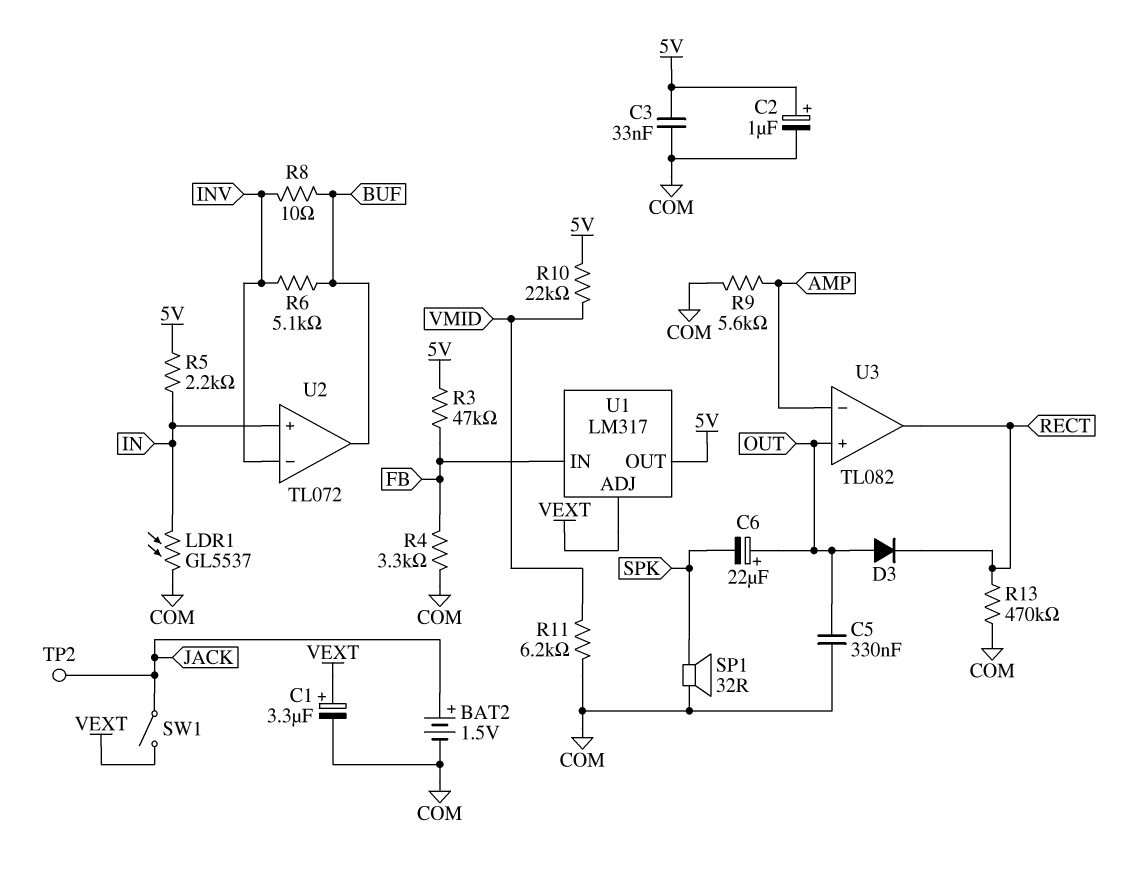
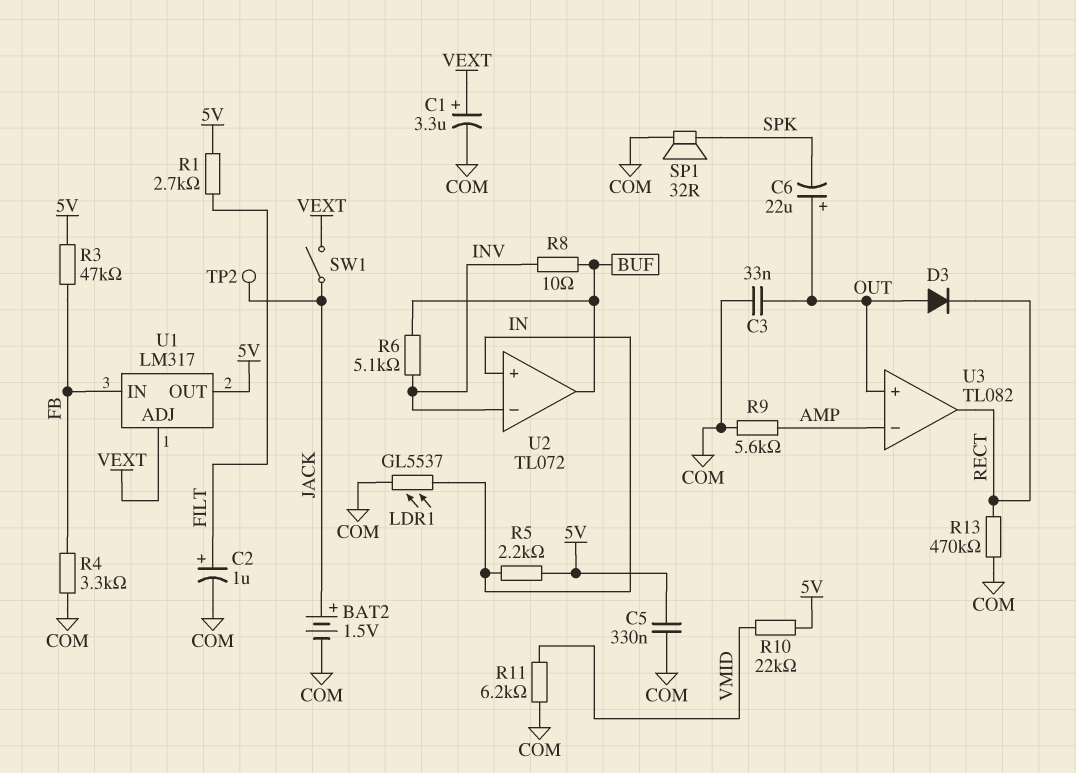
C2: 1uF (plus 5V, minus COM) -> 1uF (plus FILT, minus COM)
C3: 33nF (5V, COM) -> 33nF (COM, OUT)
C5: 330nF (COM, OUT) -> 330nF (5V, COM)
R1: none -> 2.7k (5V, FILT)

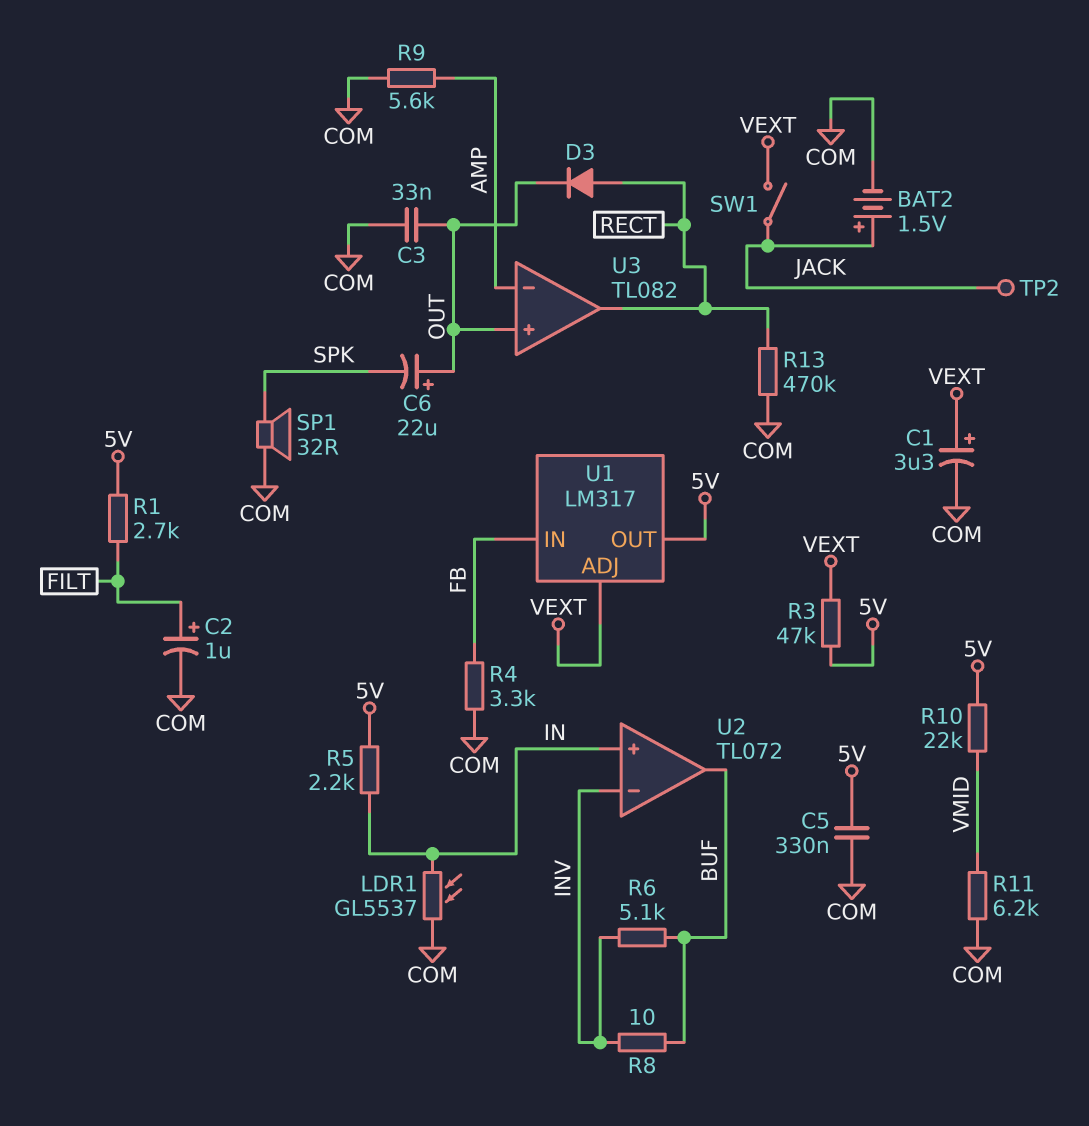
D3: diode (A OUT, K RECT) -> diode (A RECT, K OUT)
R3: 47k (5V, FB) -> 47k (5V, VEXT)

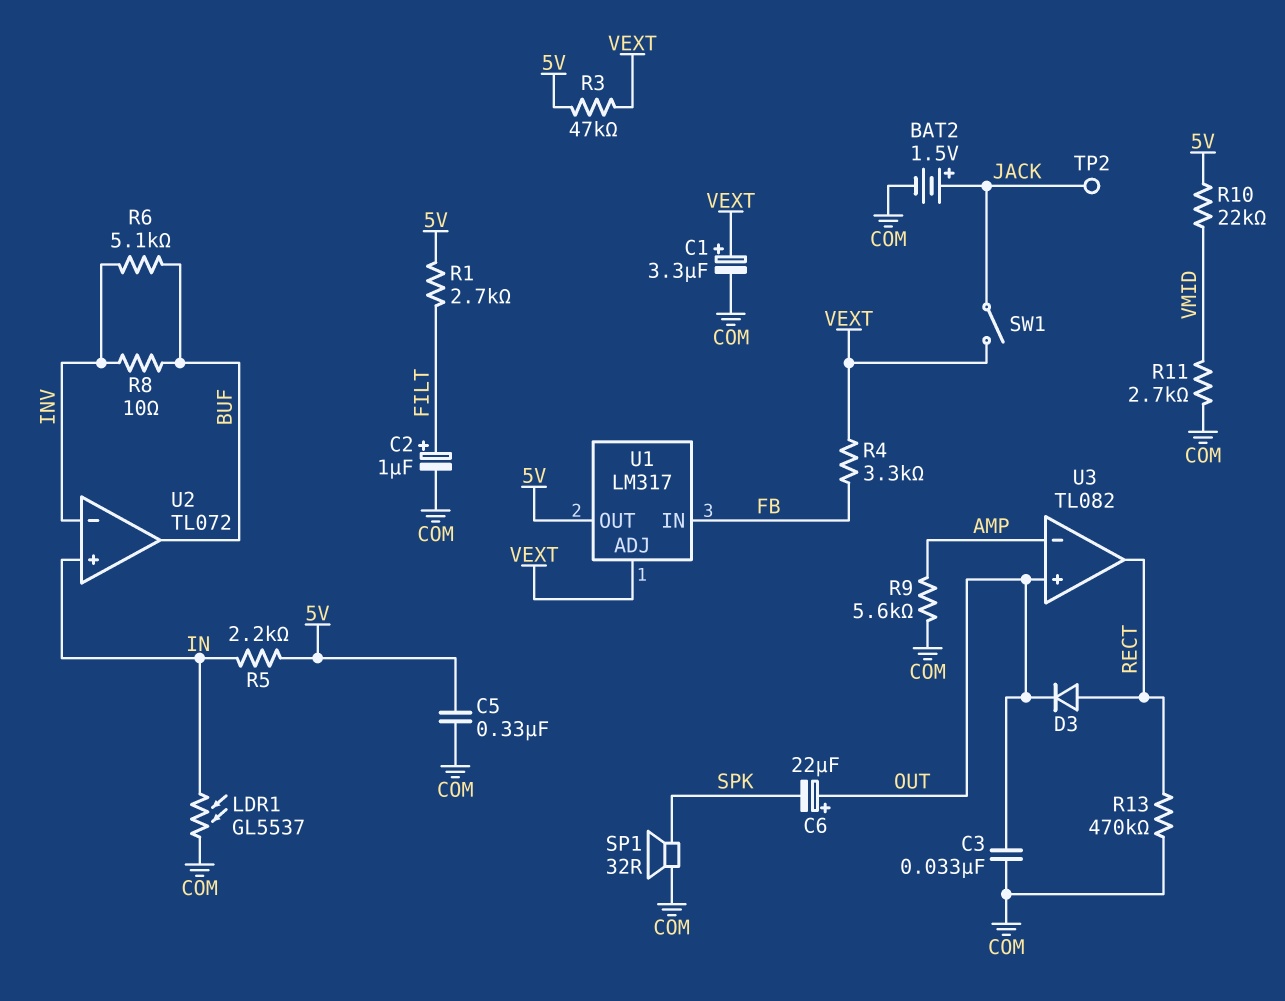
R4: 3.3k (COM, FB) -> 3.3k (FB, VEXT)
R11: 6.2k (COM, VMID) -> 2.7k (COM, VMID)

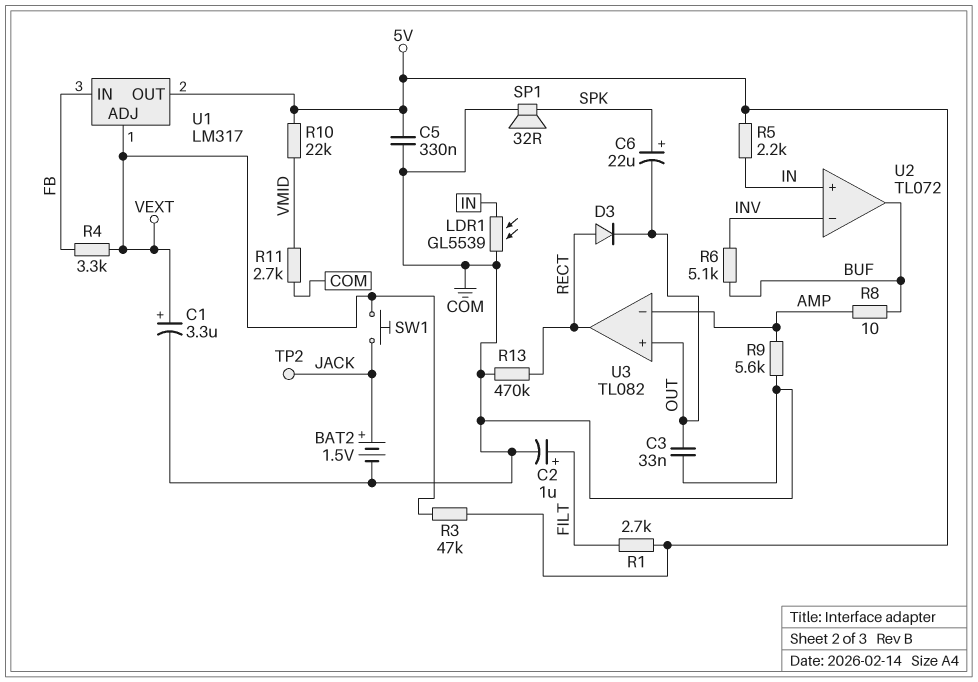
C6: 22uF (plus OUT, minus SPK) -> 22uF (plus SPK, minus OUT)
LDR1: GL5537 (COM, IN) -> GL5539 (COM, IN)
R8: 10 (BUF, INV) -> 10 (AMP, BUF)
SW1: switch (JACK, VEXT) -> button (JACK, VEXT)

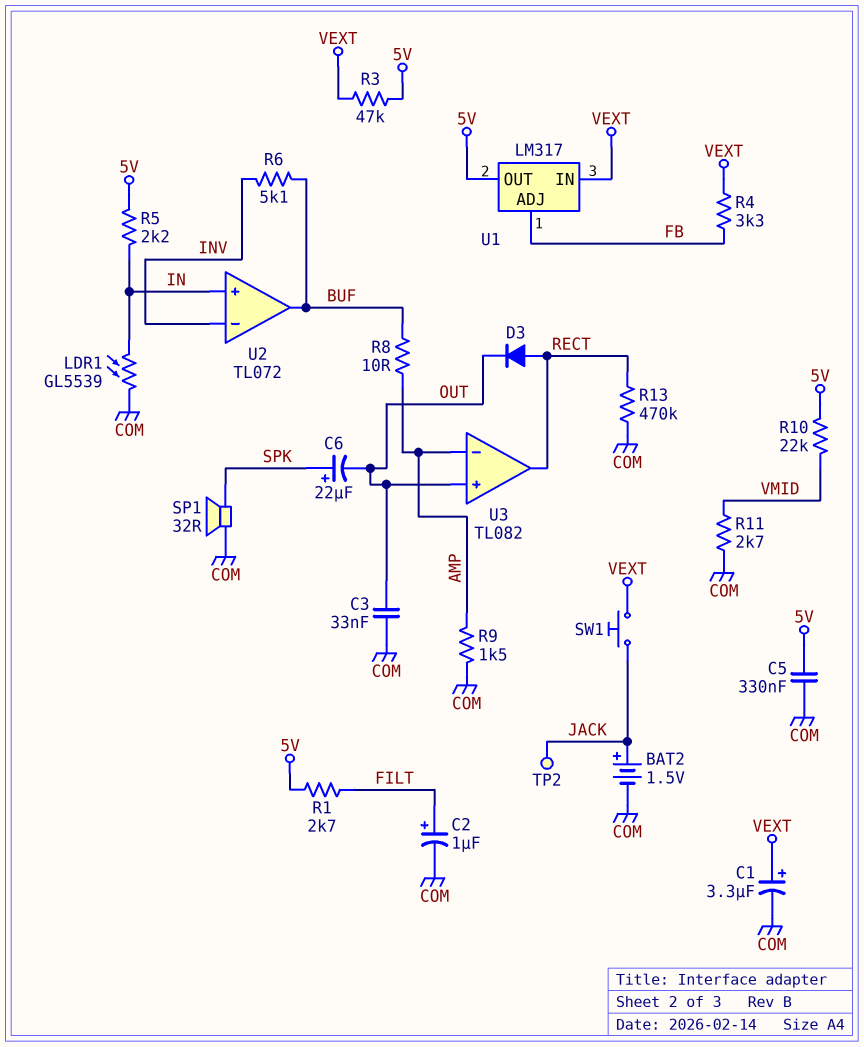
R9: 5.6k (AMP, COM) -> 1.5k (AMP, COM)
U1 pin ADJ: VEXT -> FB
U1 pin IN: FB -> VEXT

